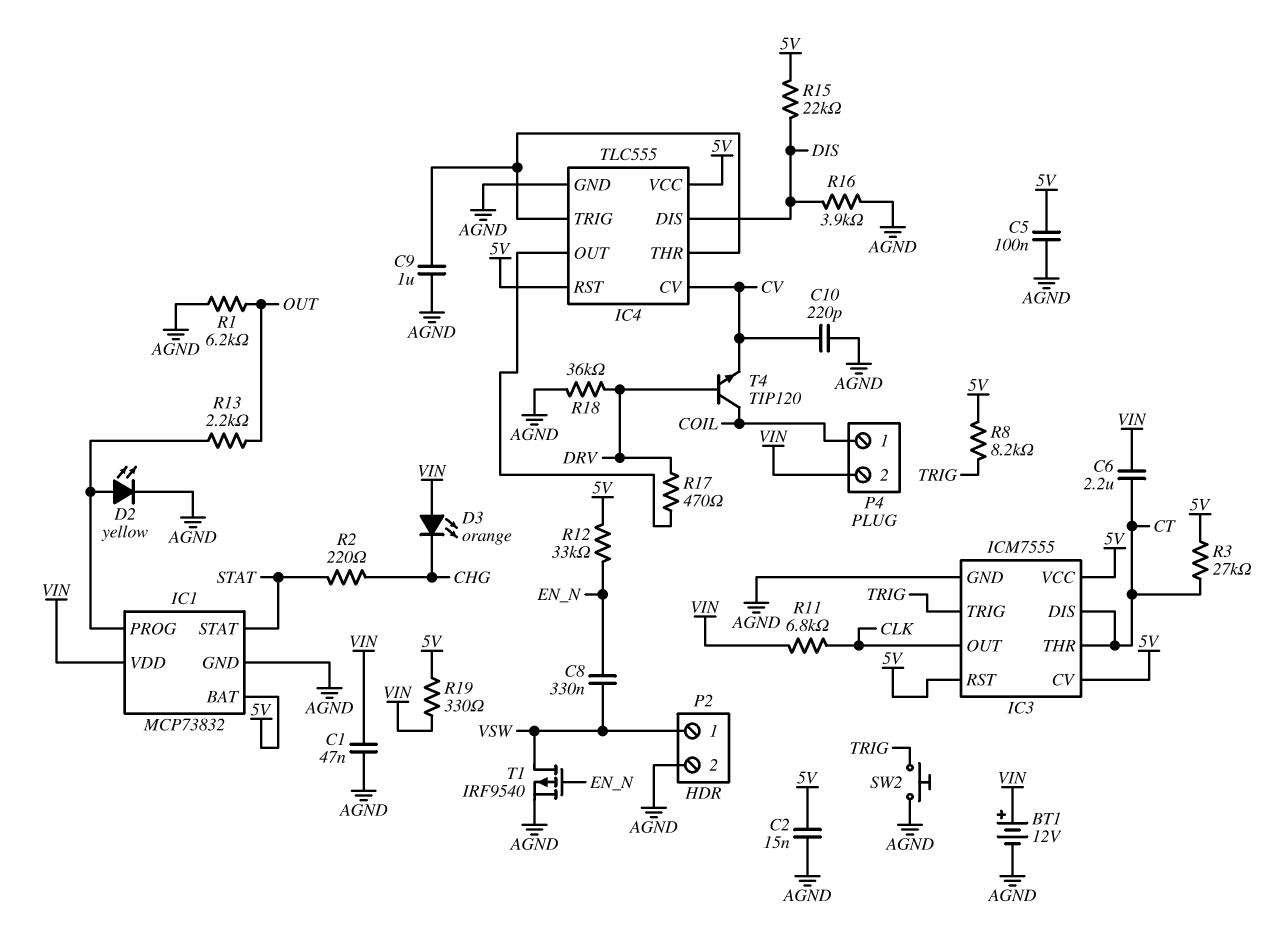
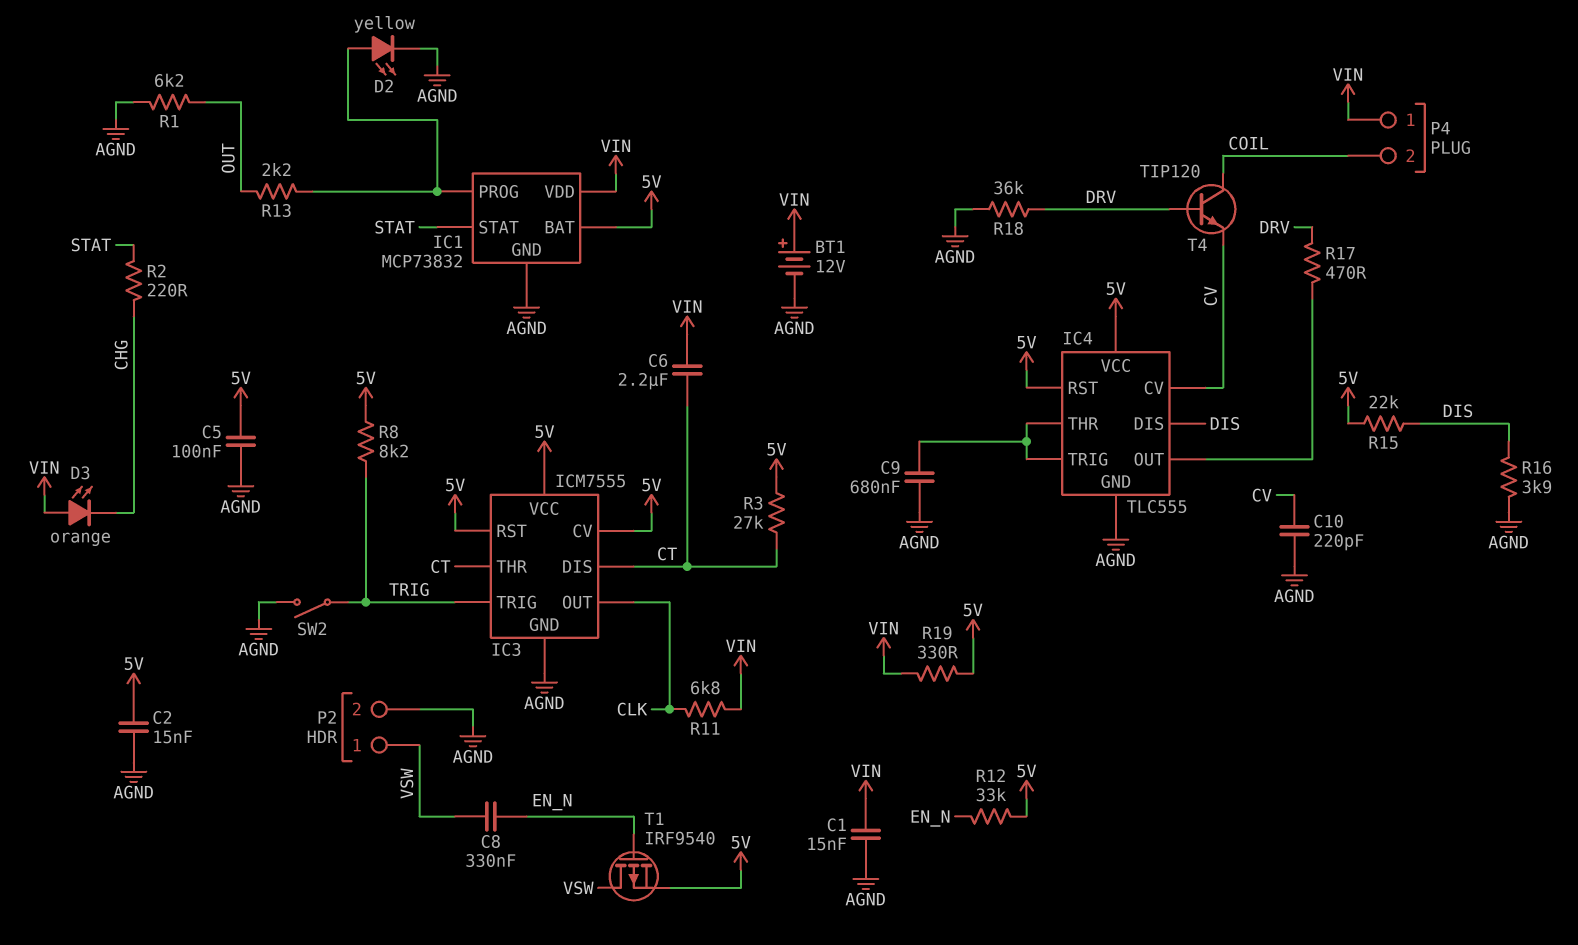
C1: 47nF (AGND, VIN) -> 15nF (AGND, VIN)
C9: 1uF (AGND, IC4/THR) -> 680nF (AGND, IC4/THR)
P4 pin 1: COIL -> VIN
P4 pin 2: VIN -> COIL
SW2: button (AGND, TRIG) -> switch (AGND, TRIG)
T1: PMOS IRF9540 (G EN_N, D VSW, S AGND) -> PMOS IRF9540 (G EN_N, D VSW, S 5V)

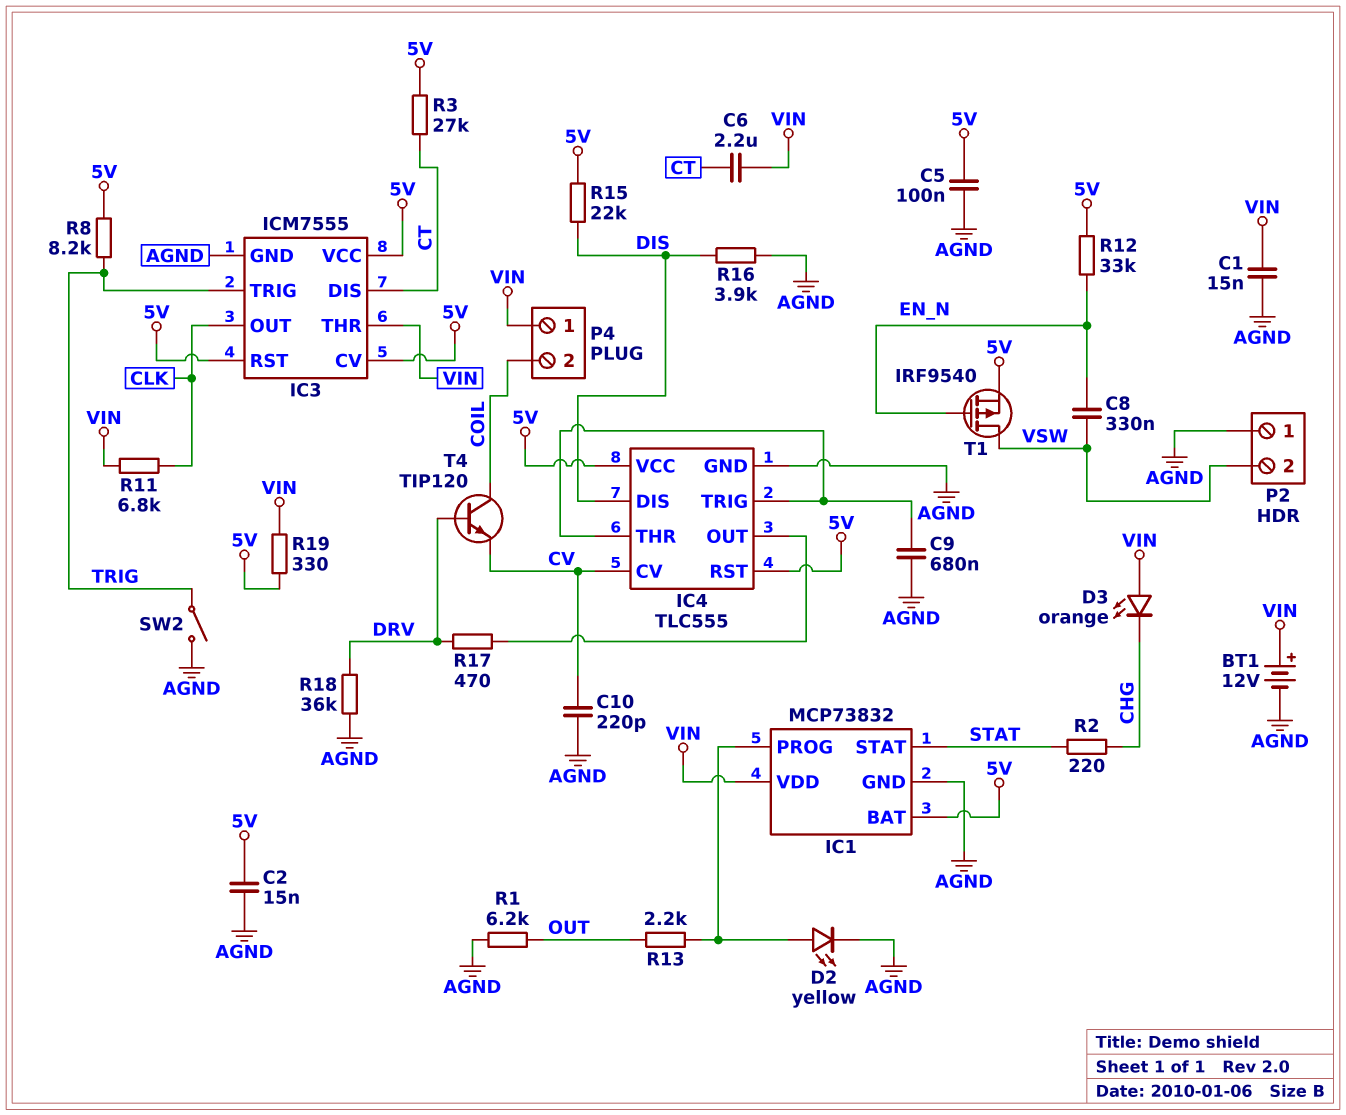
IC3 pin THR: CT -> VIN
P2 pin 1: VSW -> AGND
P2 pin 2: AGND -> VSW

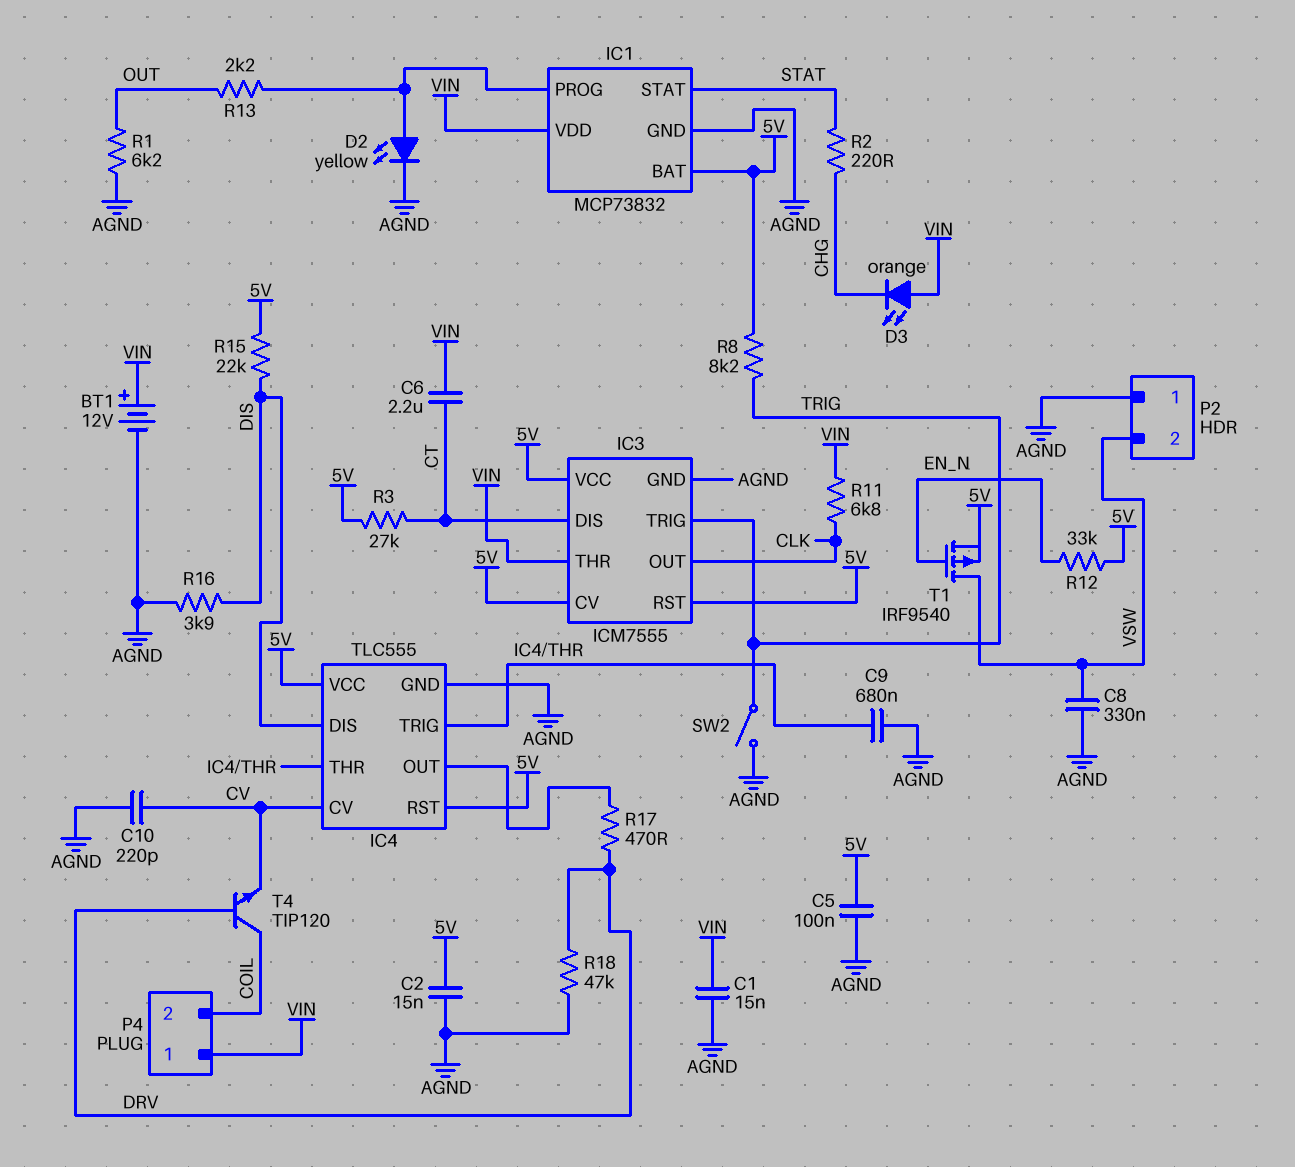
C8: 330nF (EN_N, VSW) -> 330nF (AGND, VSW)
R18: 36k (AGND, DRV) -> 47k (AGND, DRV)
R19: 330 (5V, VIN) -> none

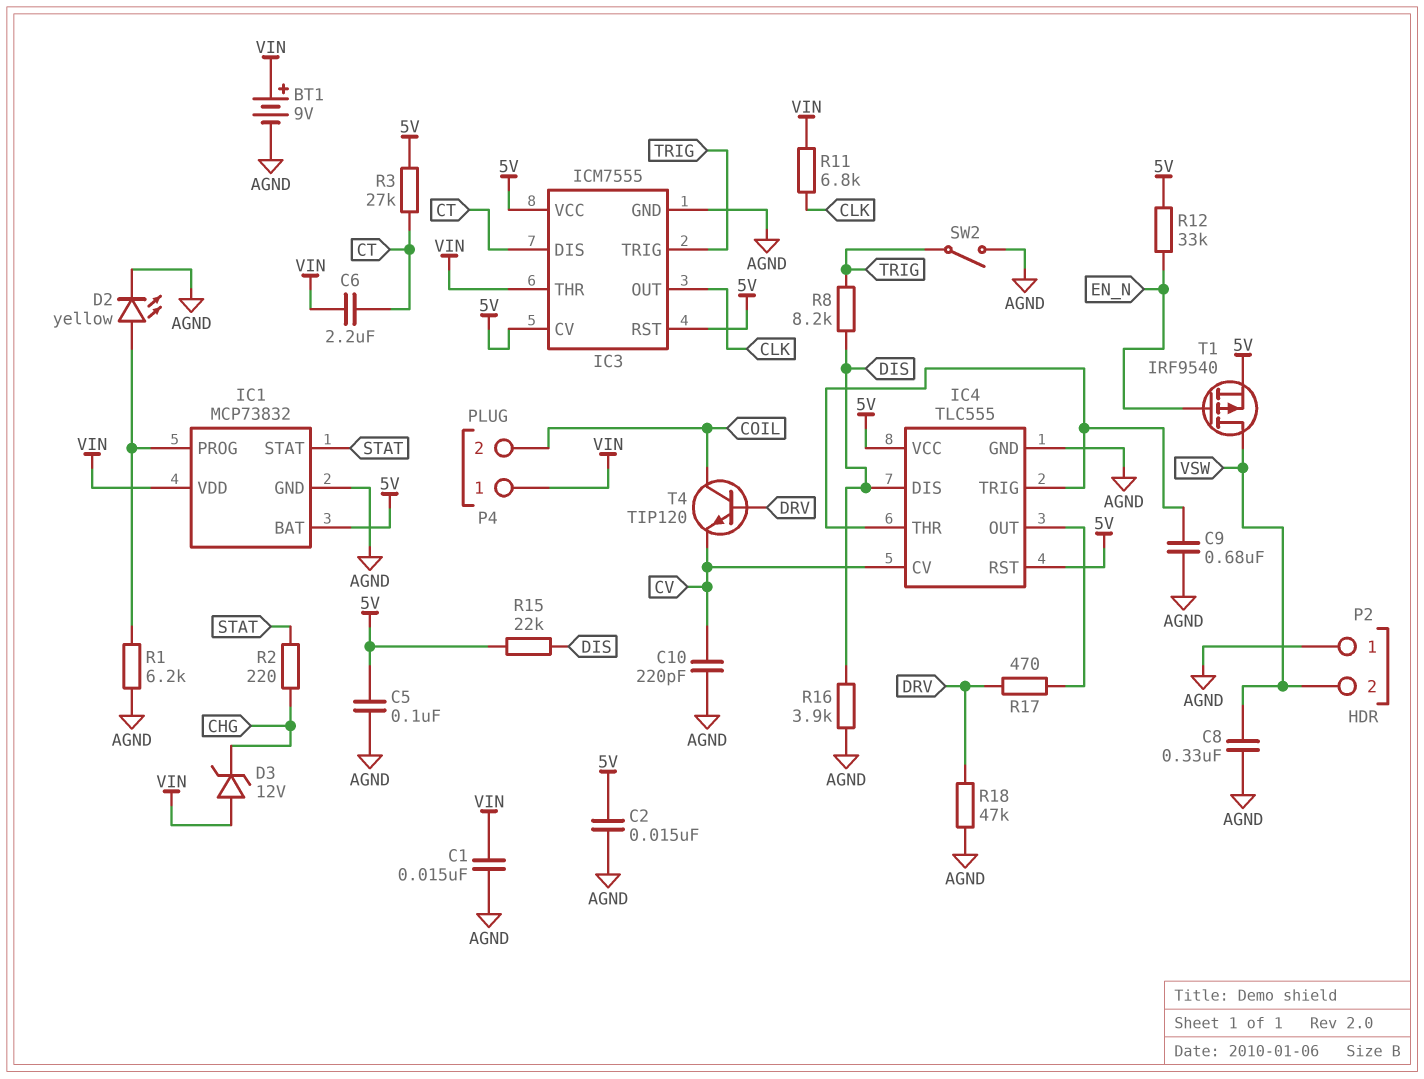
BT1: 12V (plus VIN, minus AGND) -> 9V (plus VIN, minus AGND)
D3: LED orange (A VIN, K CHG) -> zener 12V (A VIN, K CHG)
R1: 6.2k (AGND, OUT) -> 6.2k (AGND, IC1/PROG)
R8: 8.2k (5V, TRIG) -> 8.2k (DIS, TRIG)
R13: 2.2k (IC1/PROG, OUT) -> none

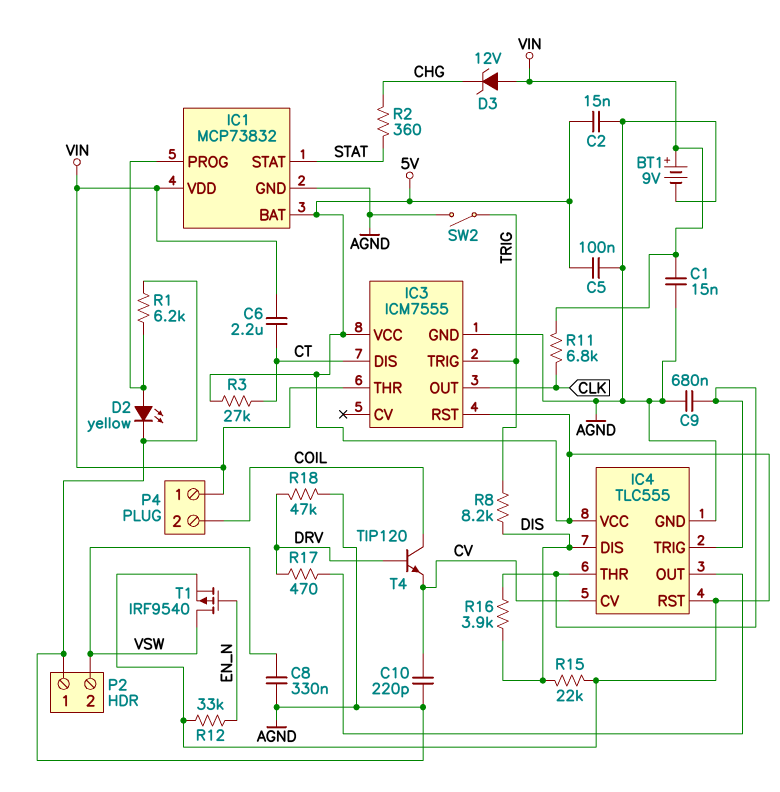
IC3 pin CV: 5V -> none
R2: 220 (CHG, STAT) -> 360 (CHG, STAT)
R16: 3.9k (AGND, DIS) -> 3.9k (DIS, IC4/THR)

